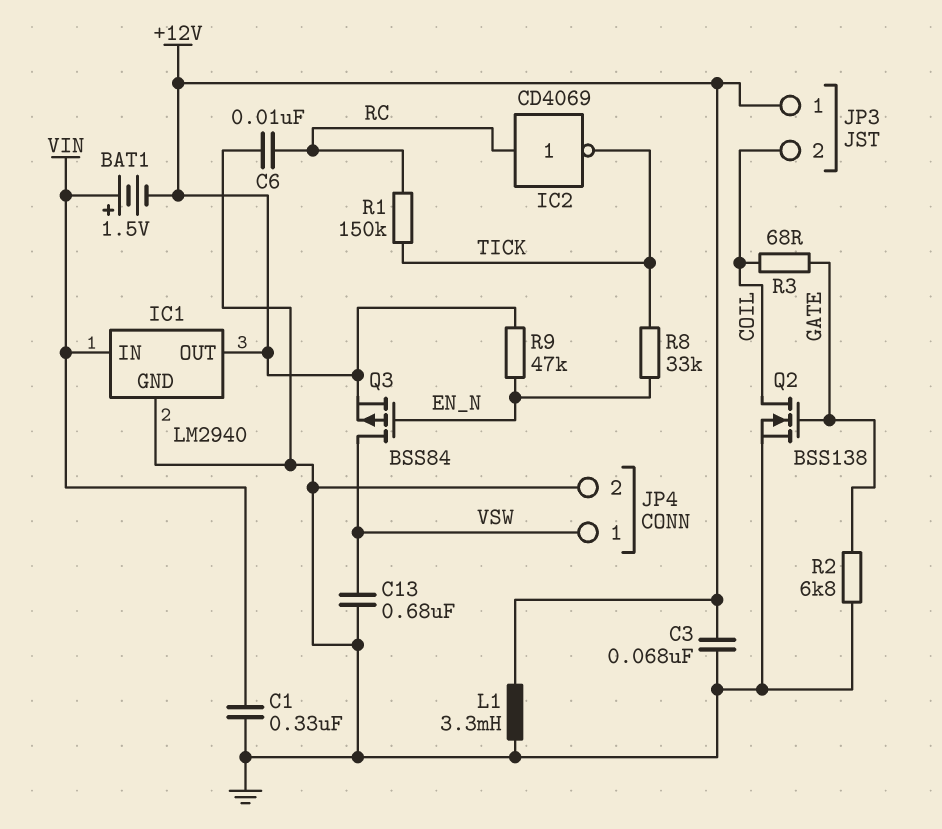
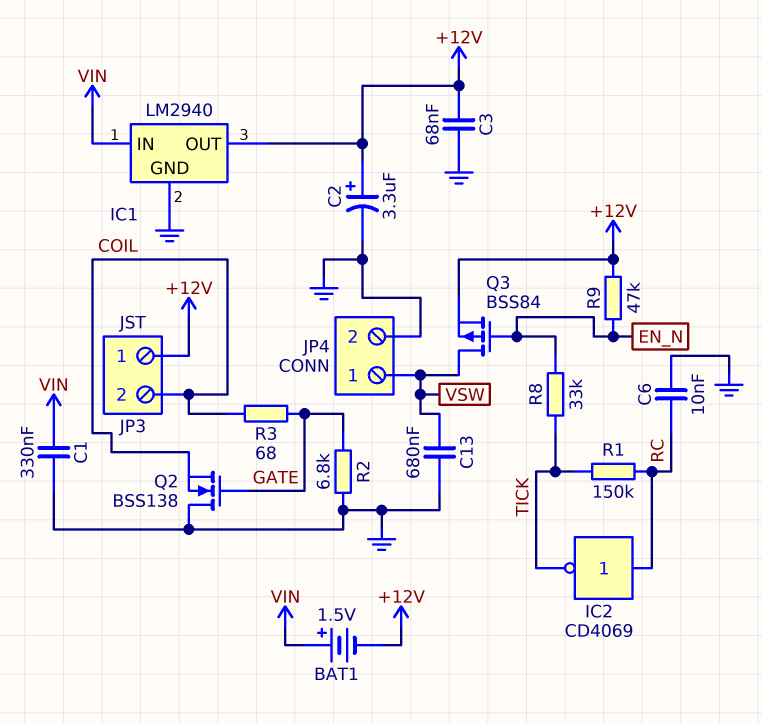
C2: none -> 3.3uF (plus +12V, minus GND)
L1: 3.3mH (+12V, GND) -> none
Q2: NMOS BSS138 (G GATE, D COIL, S GND) -> NMOS BSS138 (G GATE, D GND, S COIL)

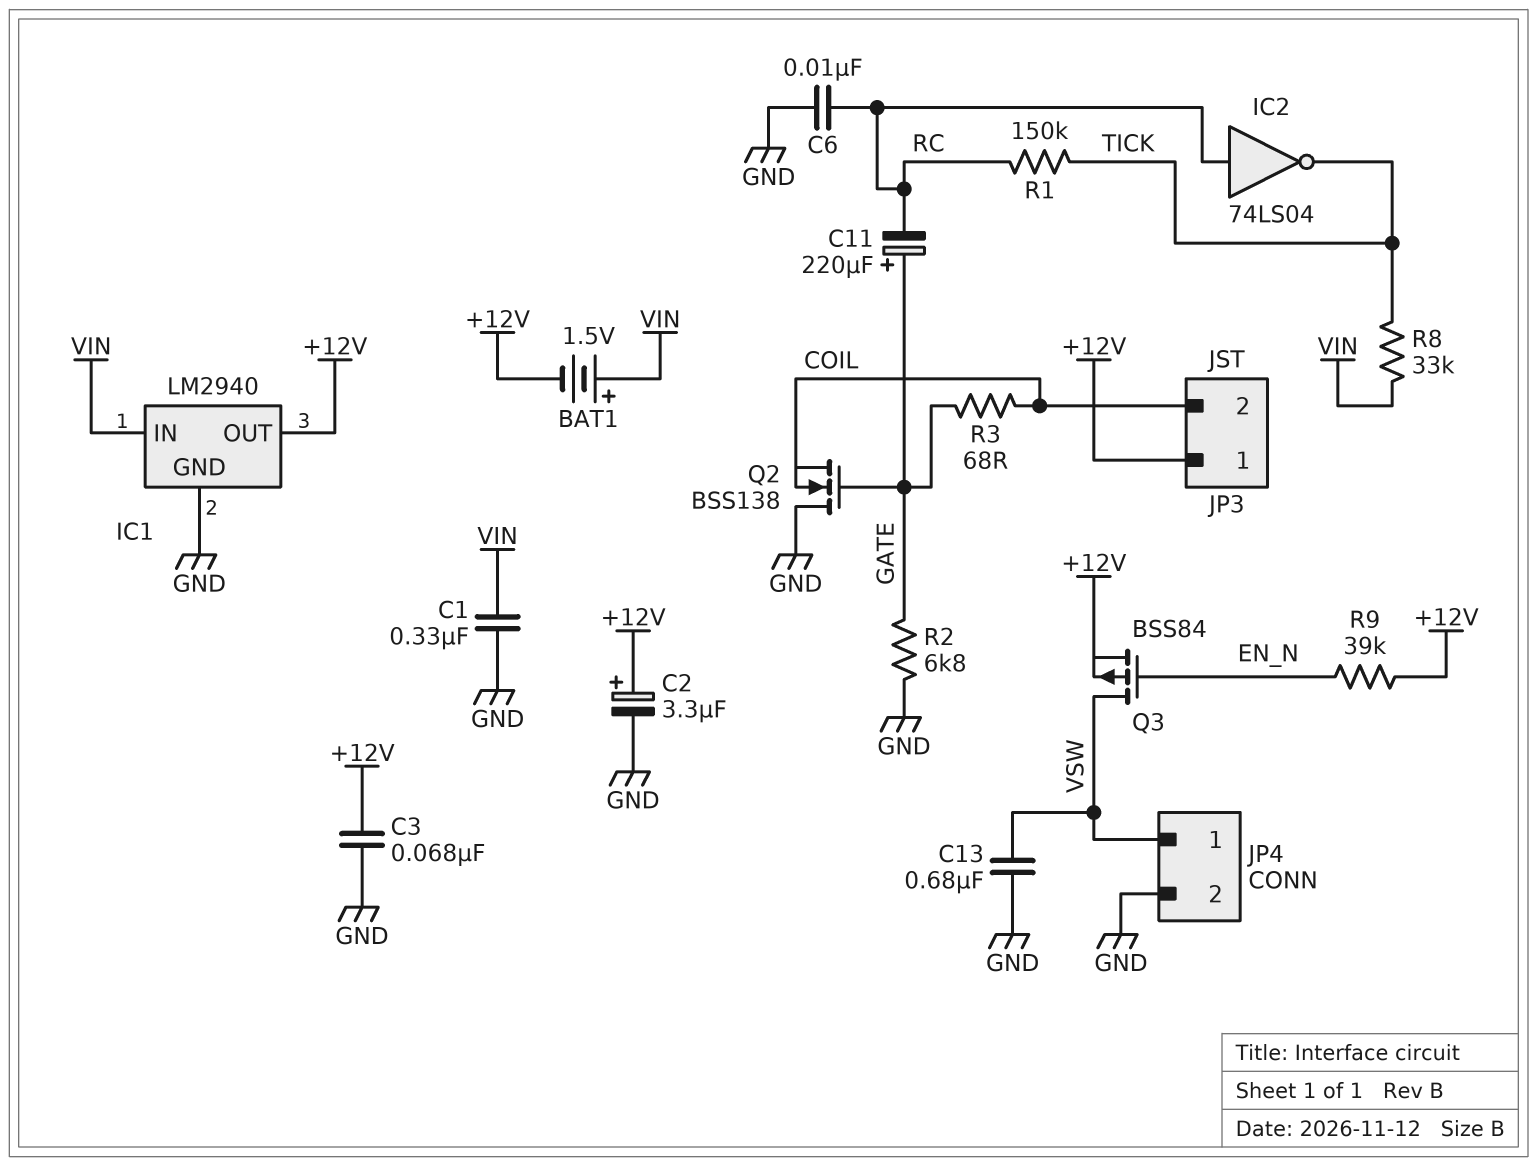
C11: none -> 220uF (plus GATE, minus RC)
IC2: NOT CD4069 (in RC, out TICK) -> NOT 74LS04 (in RC, out TICK)
R8: 33k (EN_N, TICK) -> 33k (TICK, VIN)
R9: 47k (+12V, EN_N) -> 39k (+12V, EN_N)

